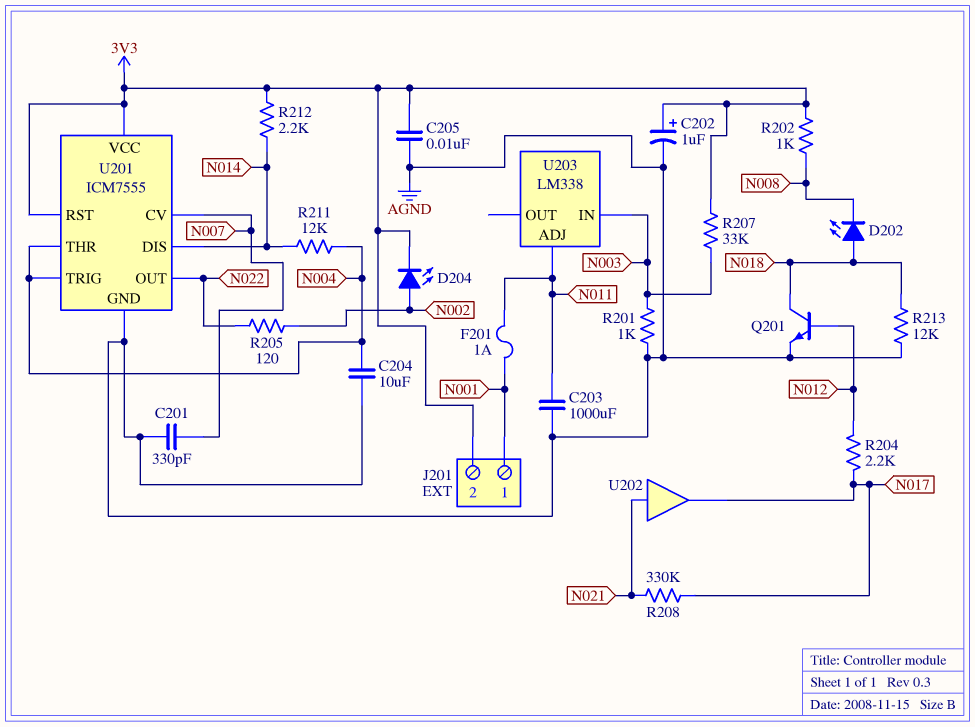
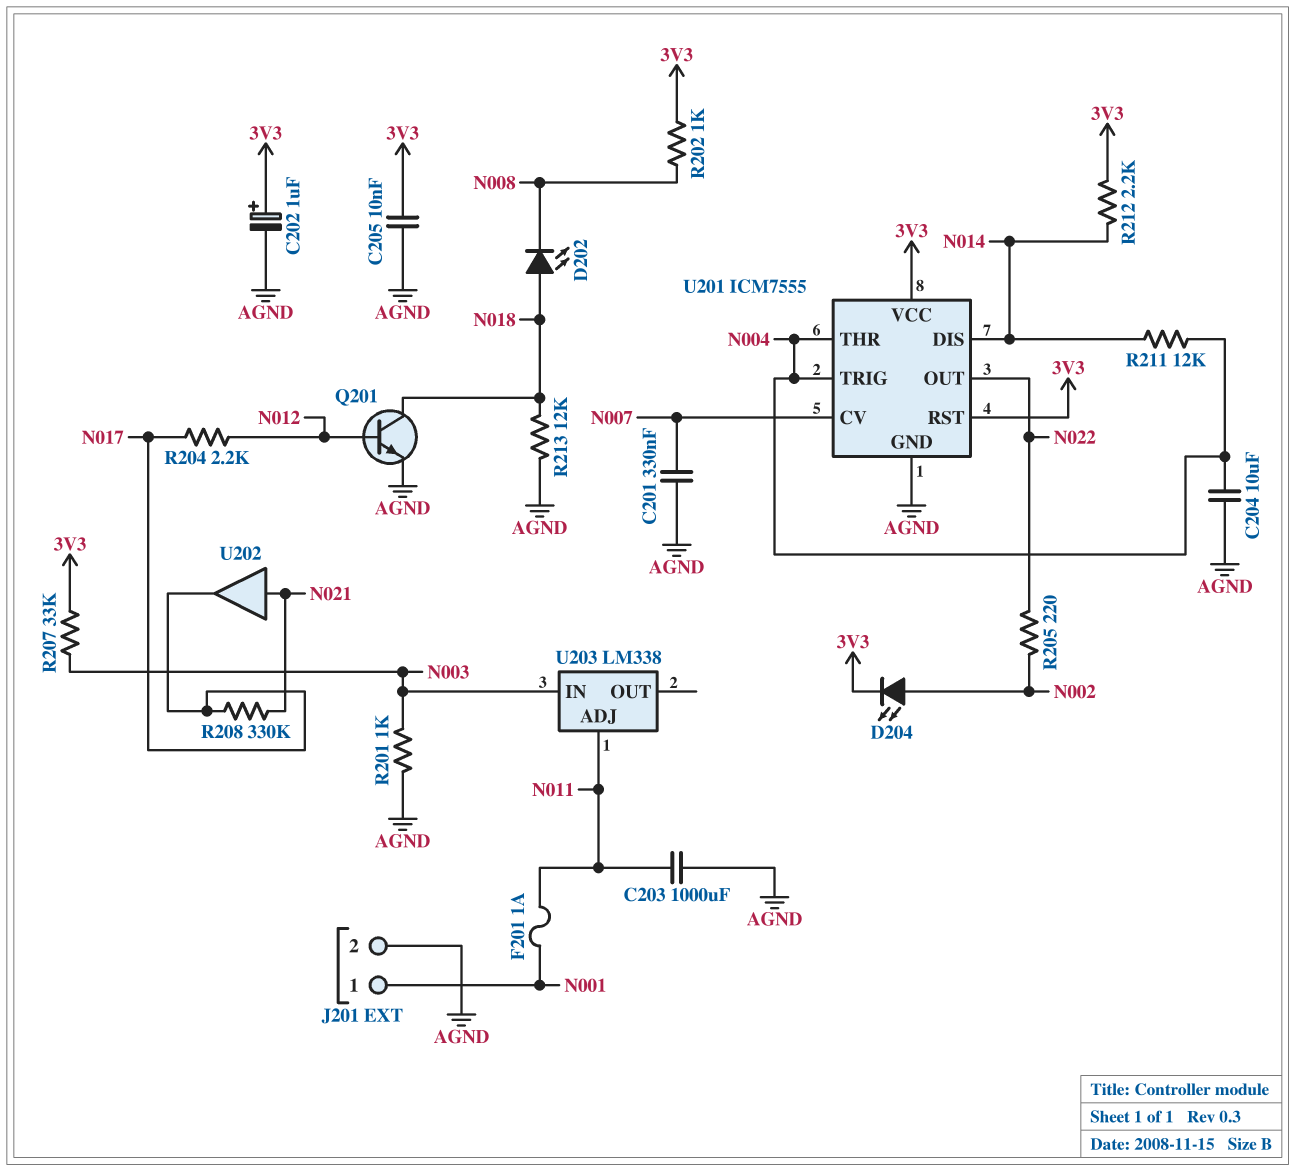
C201: 330pF (AGND, N007) -> 330nF (AGND, N007)
J201 pin 2: 3V3 -> AGND
R205: 120 (N002, N022) -> 220 (N002, N022)

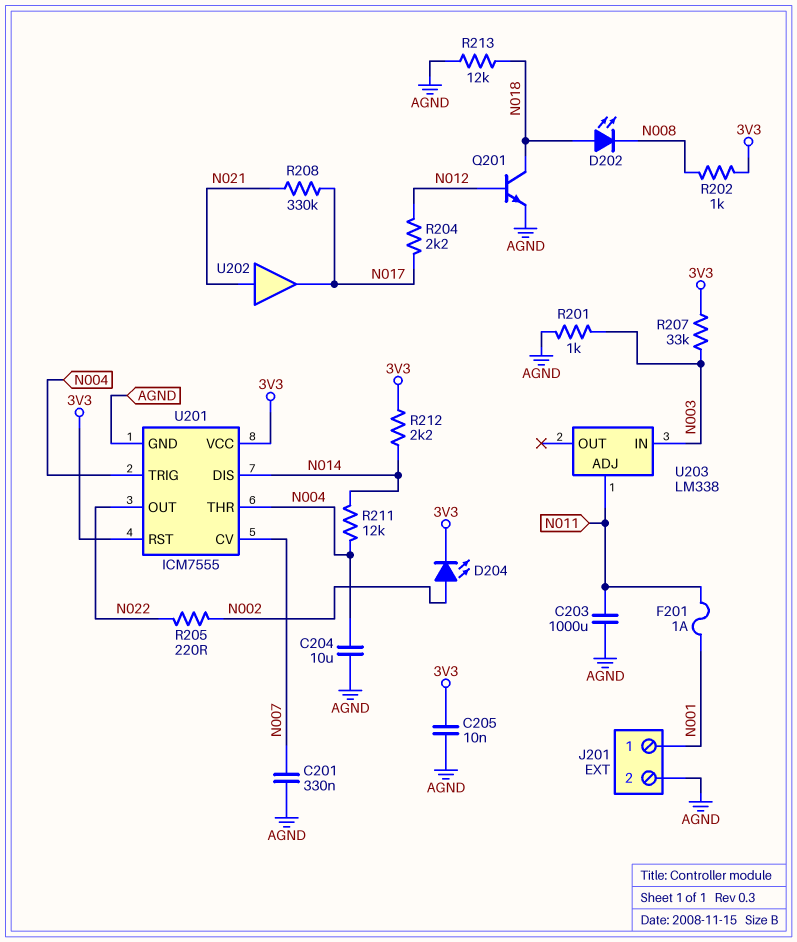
C202: 1uF (plus 3V3, minus AGND) -> none

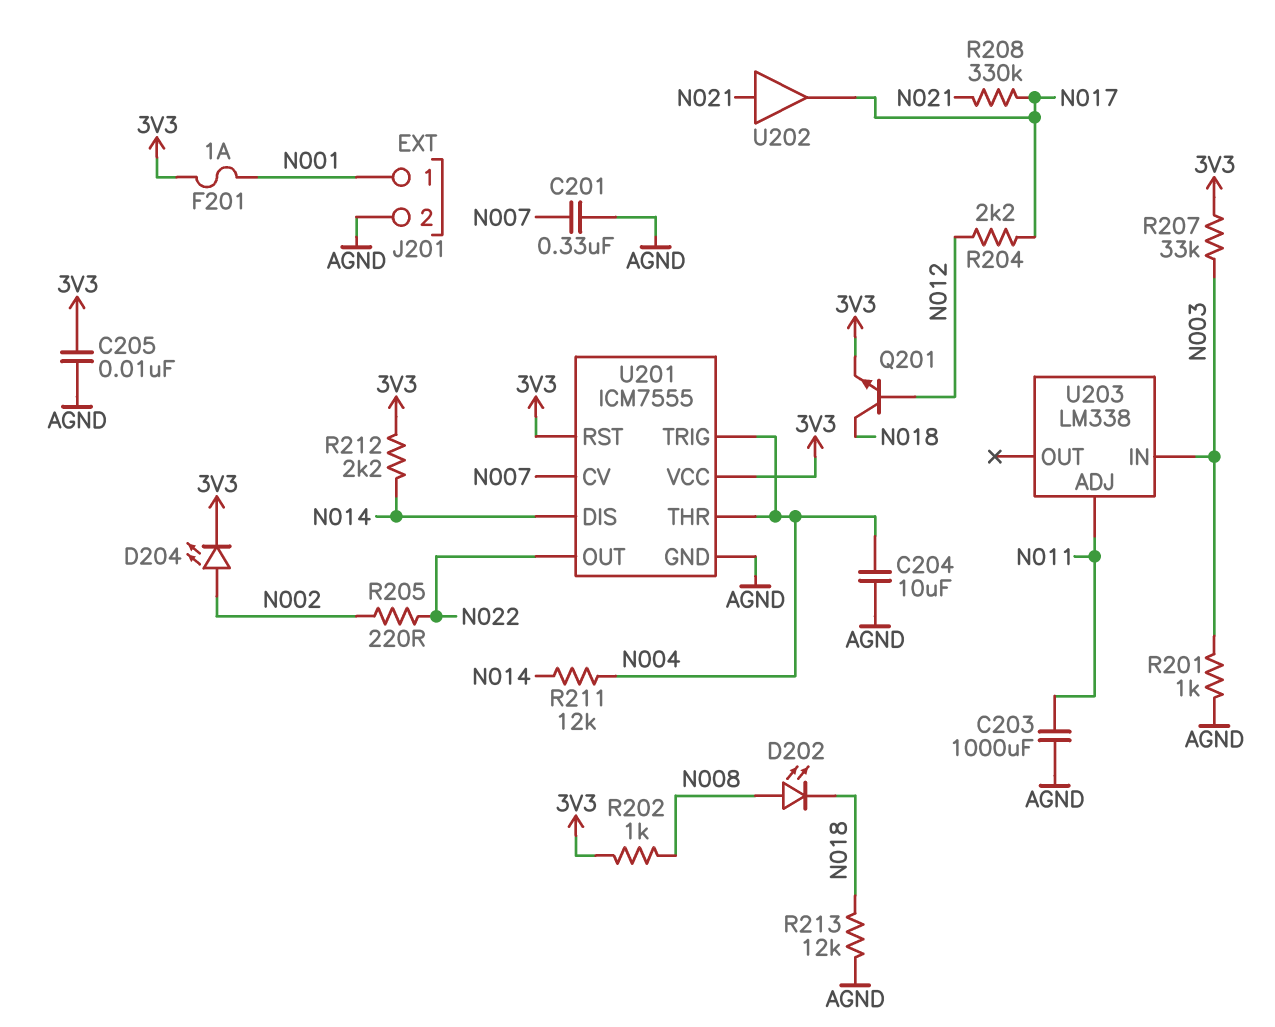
D202: LED (A N018, K N008) -> LED (A N008, K N018)
F201: 1A (N001, N011) -> 1A (3V3, N001)
Q201: NPN (B N012, C N018, E AGND) -> NPN (B N012, C N018, E 3V3)

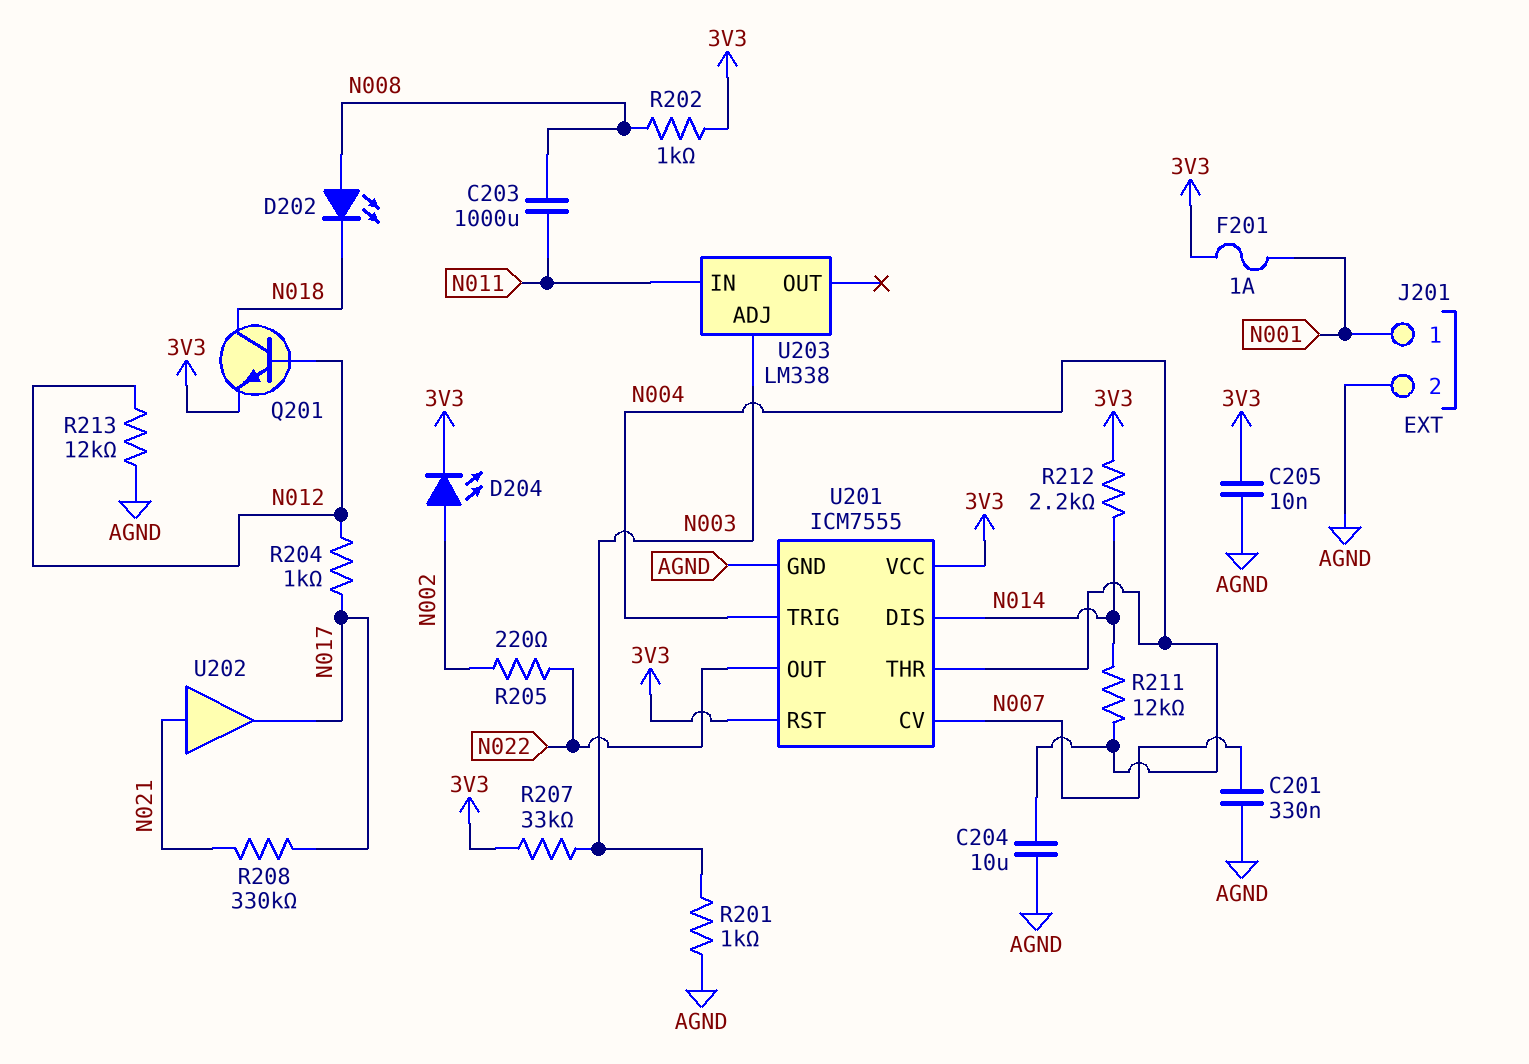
C203: 1000uF (AGND, N011) -> 1000uF (N008, N011)
R204: 2.2k (N012, N017) -> 1k (N012, N017)
R213: 12k (AGND, N018) -> 12k (AGND, N012)
U203 pin ADJ: N011 -> N003
U203 pin IN: N003 -> N011

